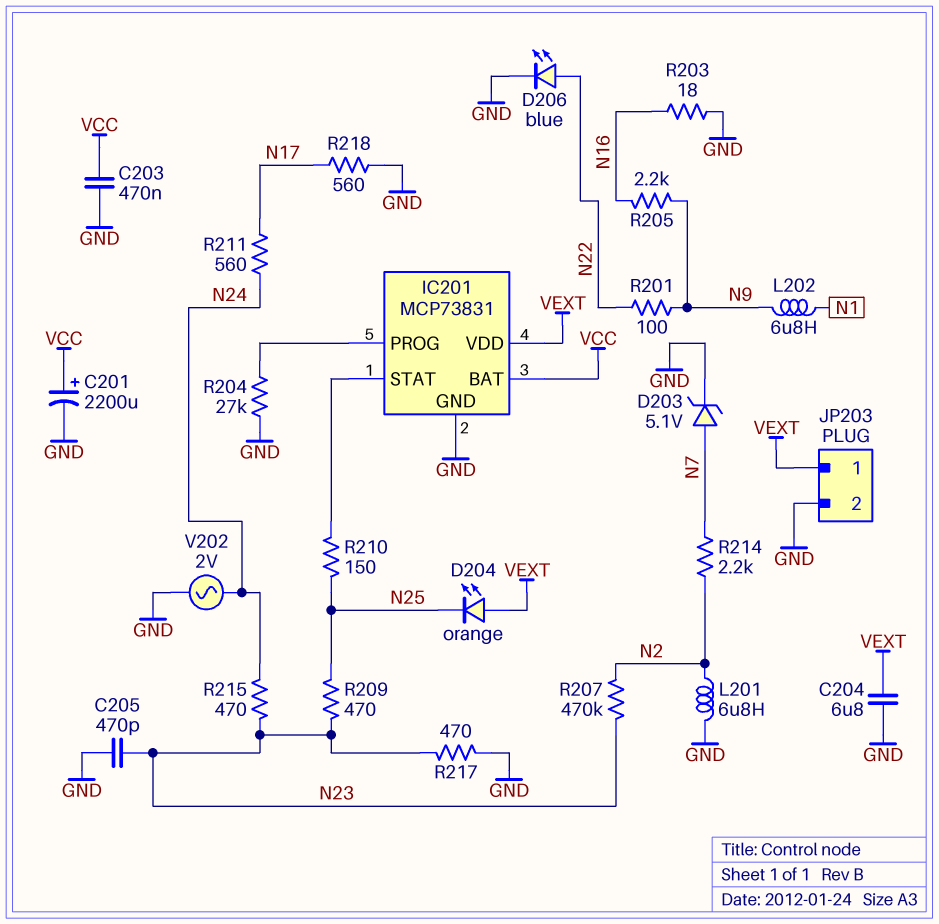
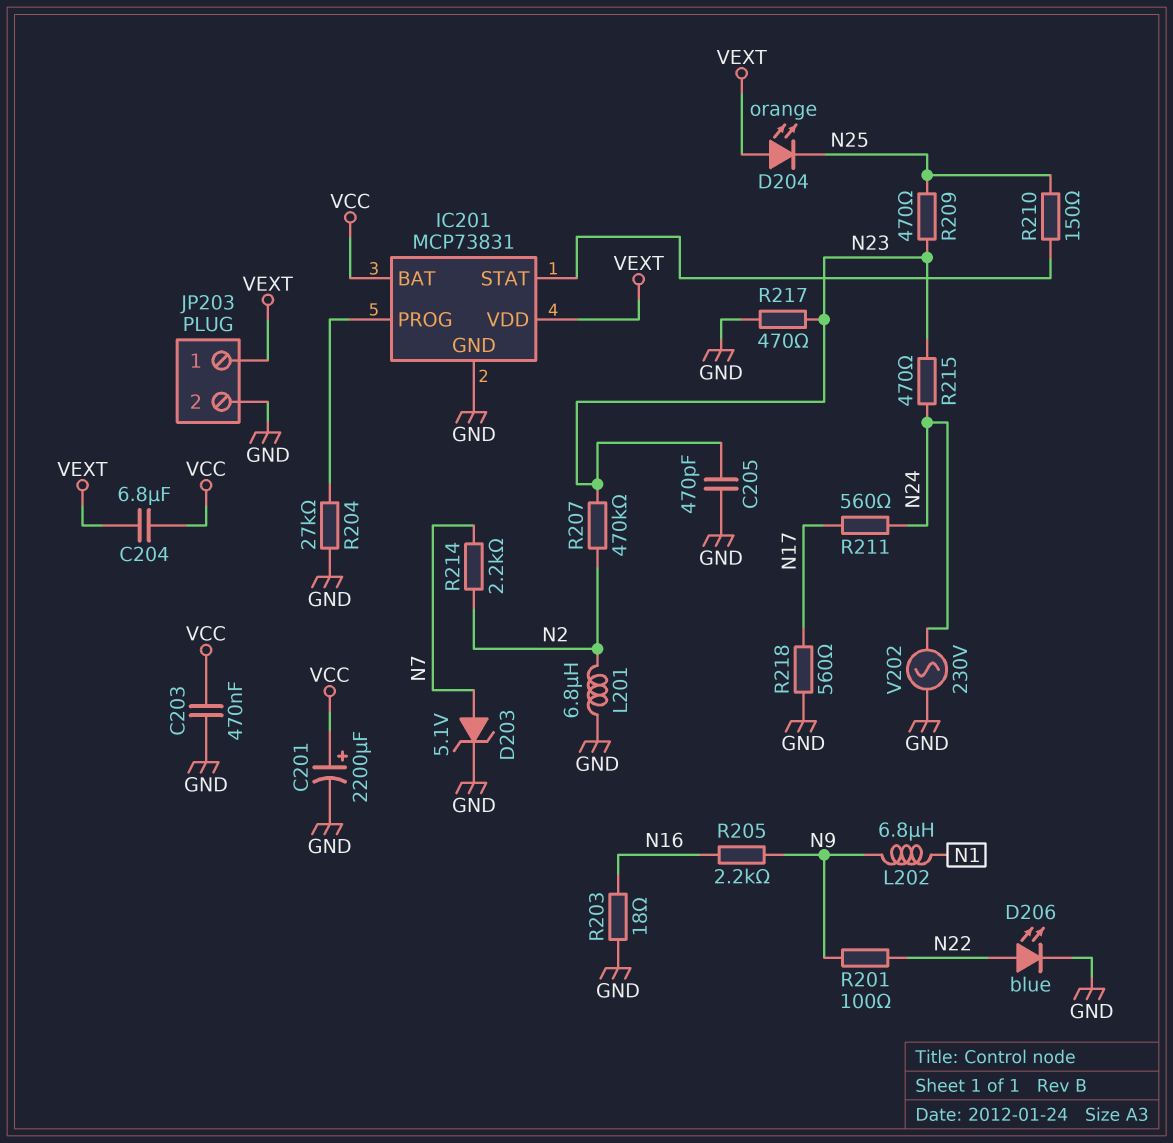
C204: 6.8uF (GND, VEXT) -> 6.8uF (VCC, VEXT)
V202: AC 2V (GND, N24) -> AC 230V (GND, N24)

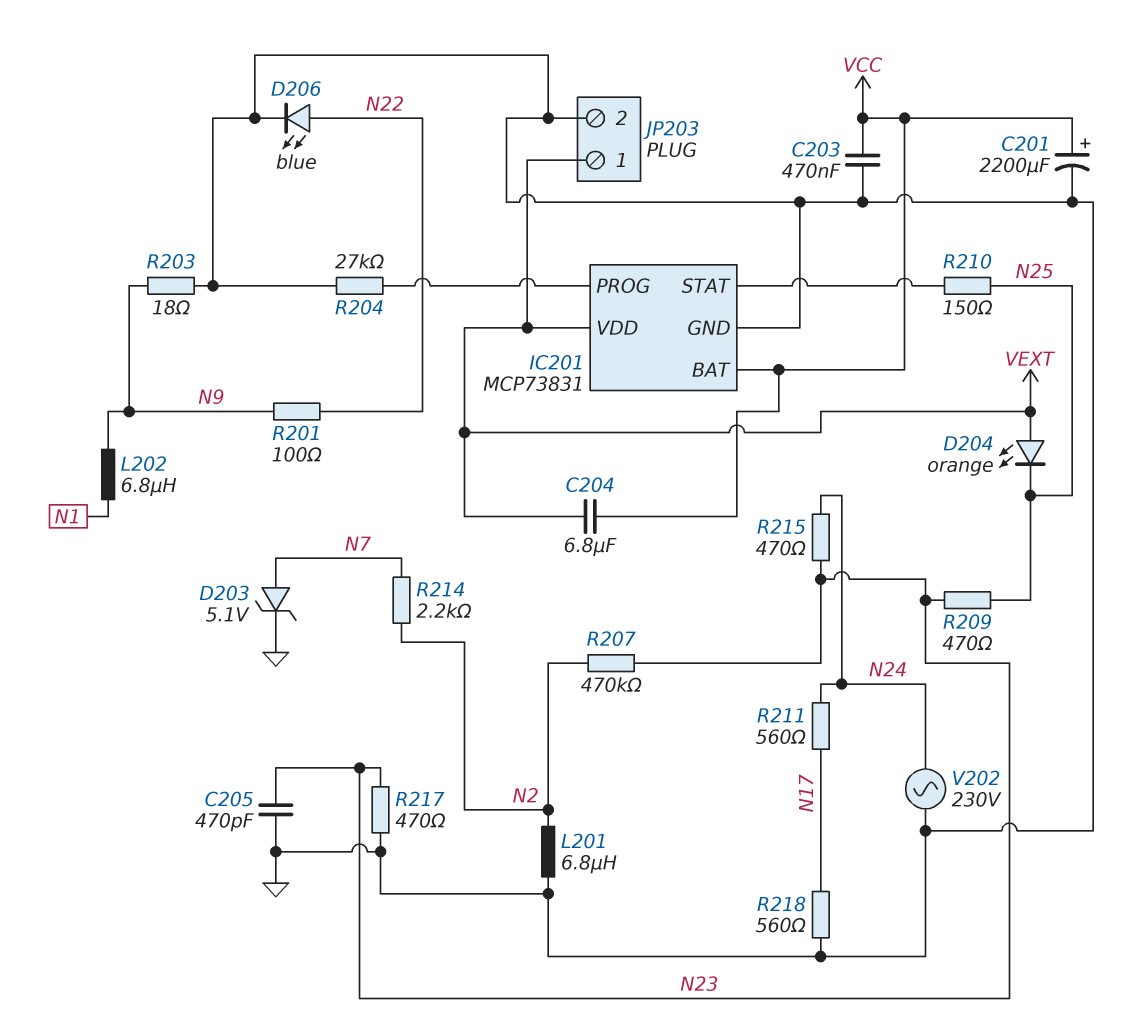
R203: 18 (GND, N16) -> 18 (GND, N9)
R205: 2.2k (N9, N16) -> none

